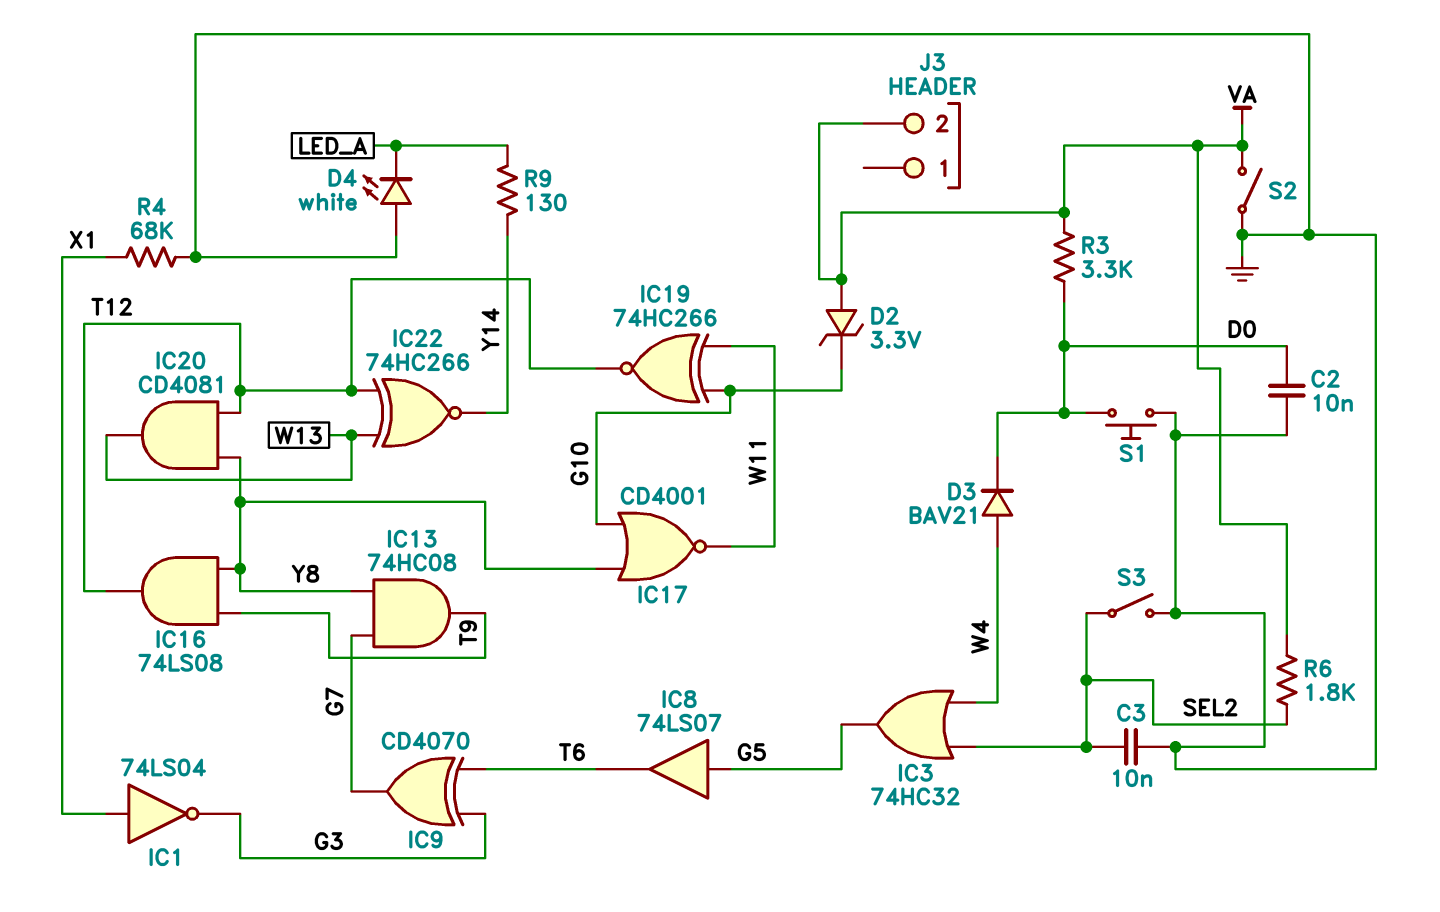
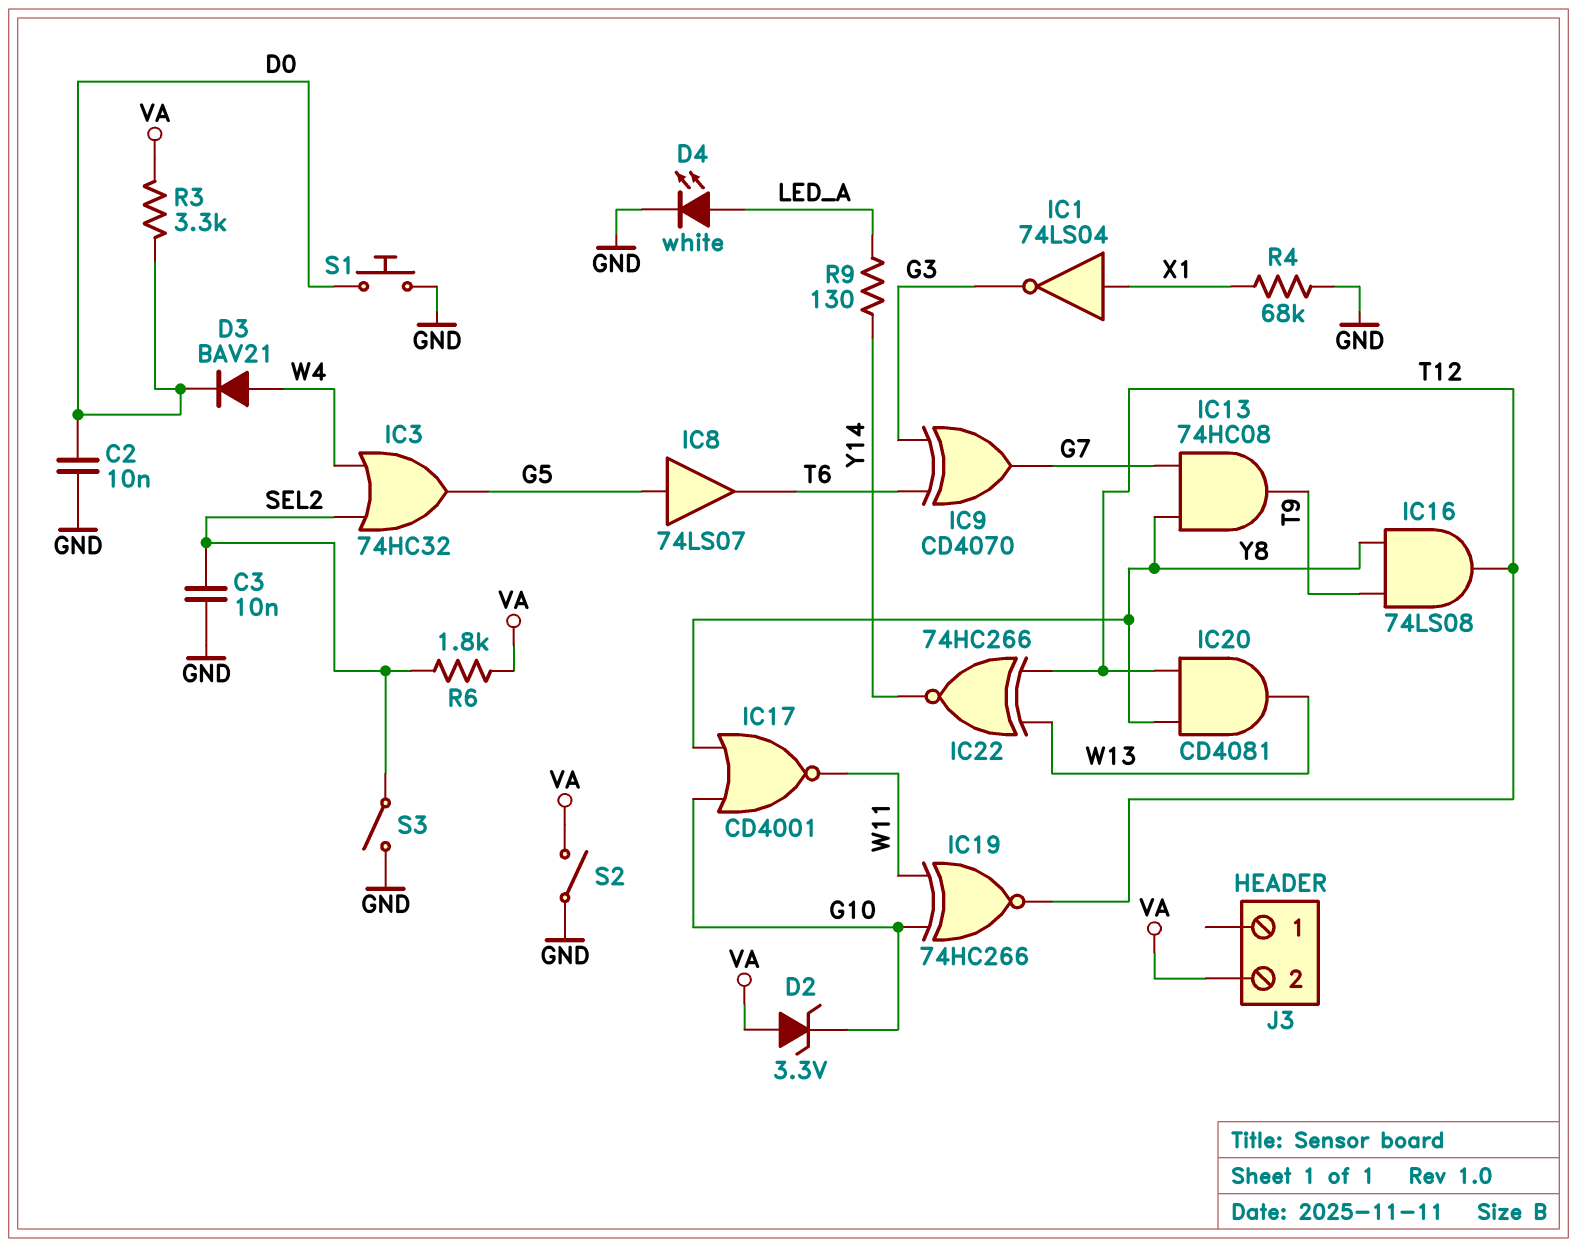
D4: LED white (A GND, K LED_A) -> LED white (A LED_A, K GND)

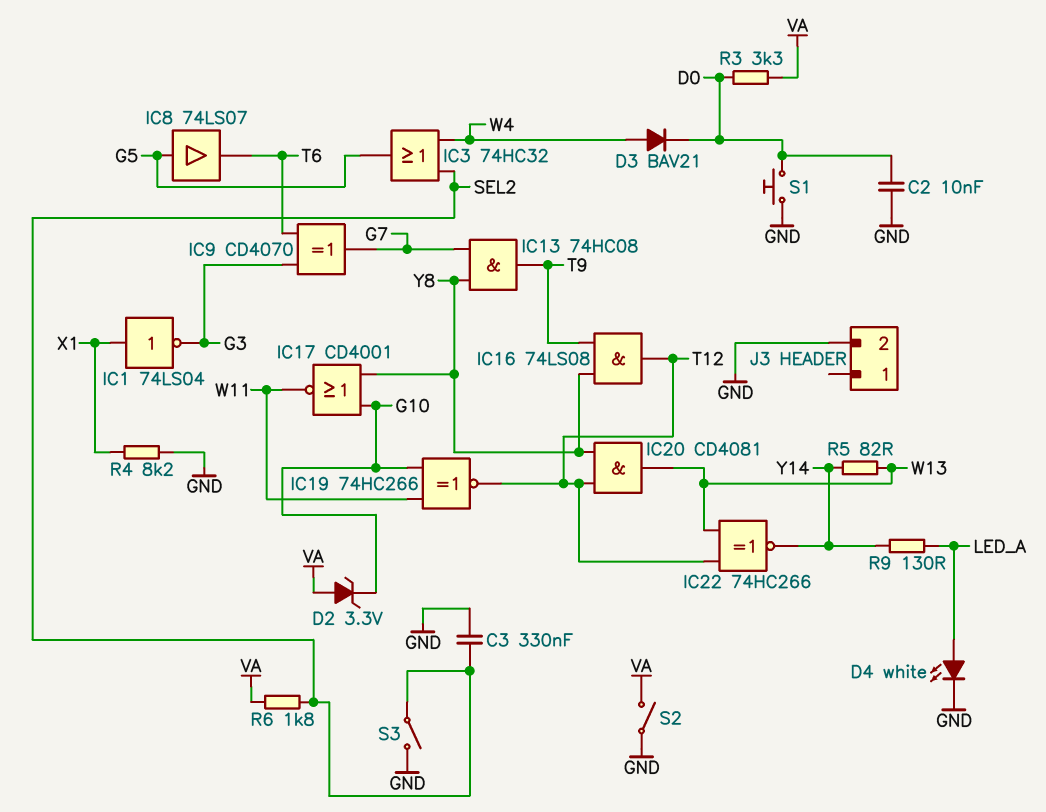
C3: 10nF (GND, SEL2) -> 330nF (GND, SEL2)
J3 pin 2: VA -> GND
R4: 68k (GND, X1) -> 8.2k (GND, X1)
R5: none -> 82 (W13, Y14)

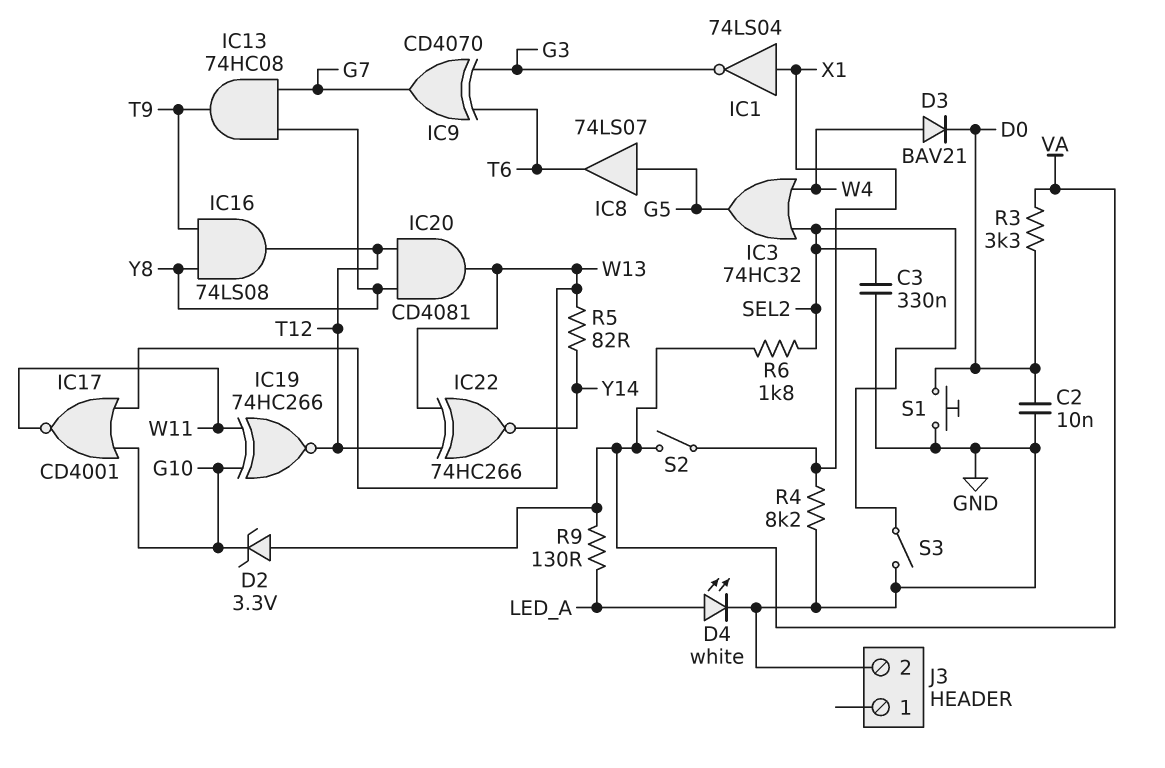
IC17: NOR CD4001 (in G10, in Y8, out W11) -> NOR CD4001 (in G10, in W13, out W11)
R9: 130 (LED_A, Y14) -> 130 (LED_A, VA)
S2: switch (GND, VA) -> switch (VA, X1)

